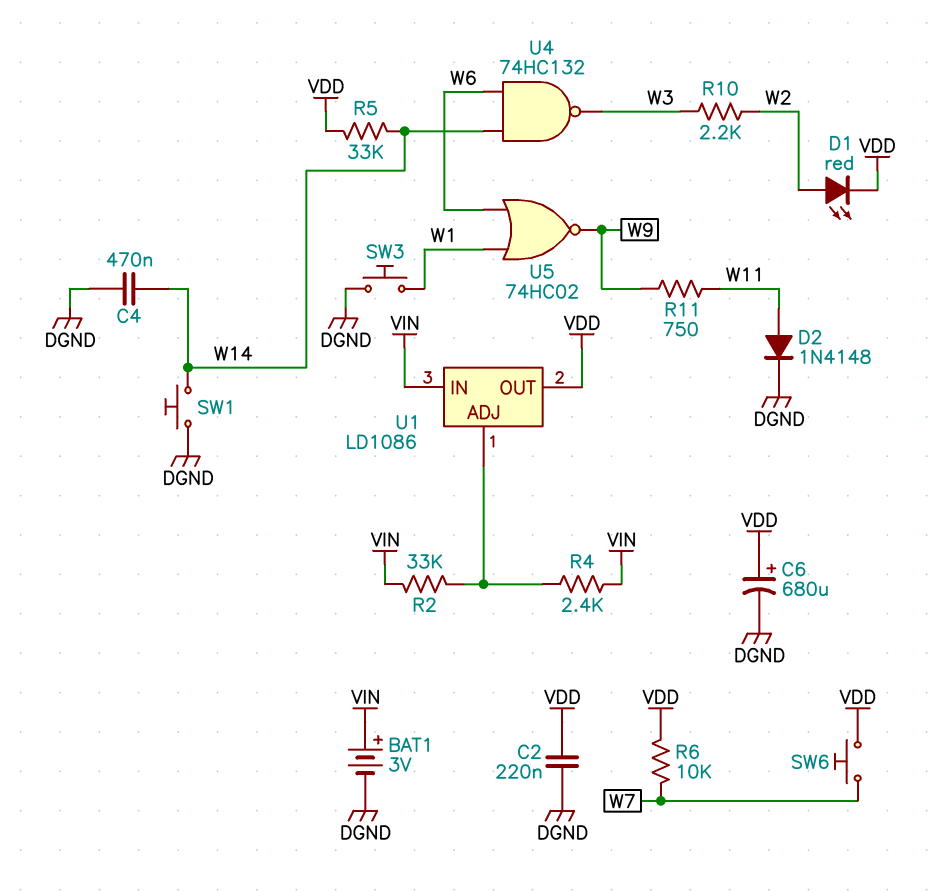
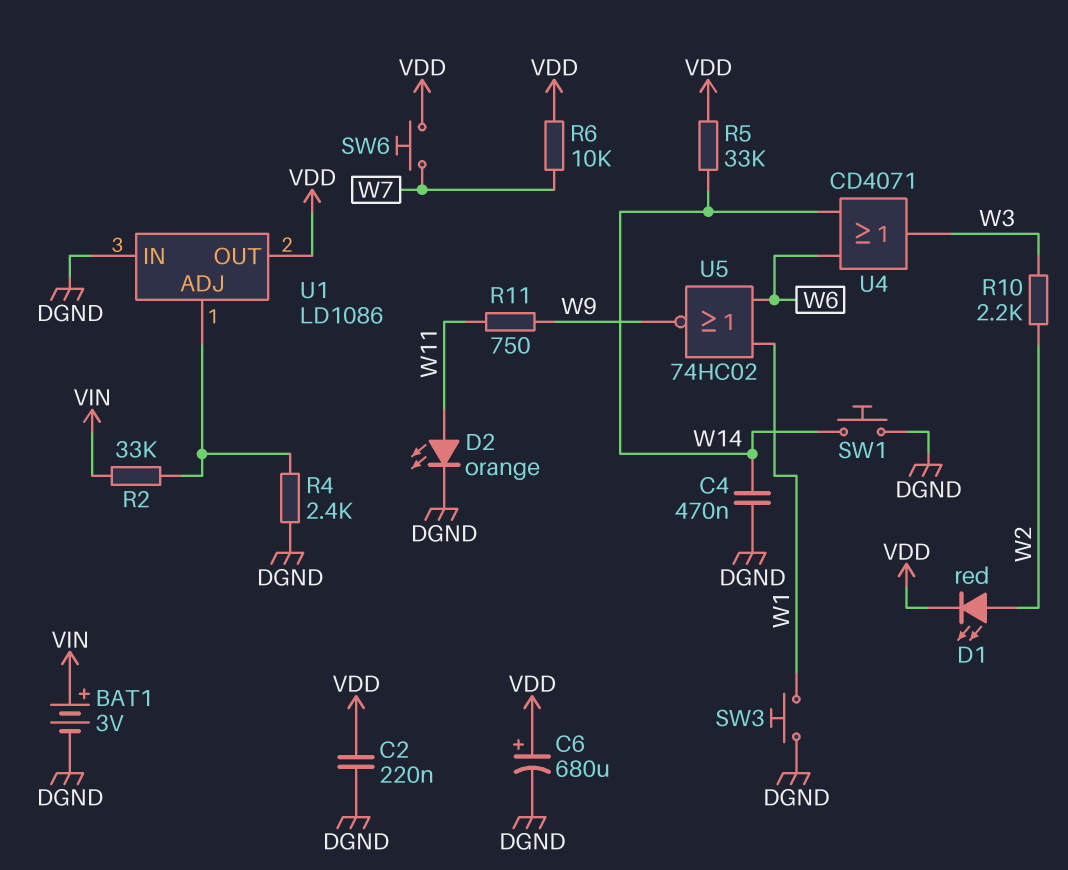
D2: diode 1N4148 (A W11, K DGND) -> LED orange (A W11, K DGND)
R4: 2.4k (U1/ADJ, VIN) -> 2.4k (DGND, U1/ADJ)
U1 pin IN: VIN -> DGND
U4: NAND 74HC132 (in W6, in W14, out W3) -> OR CD4071 (in W6, in W14, out W3)

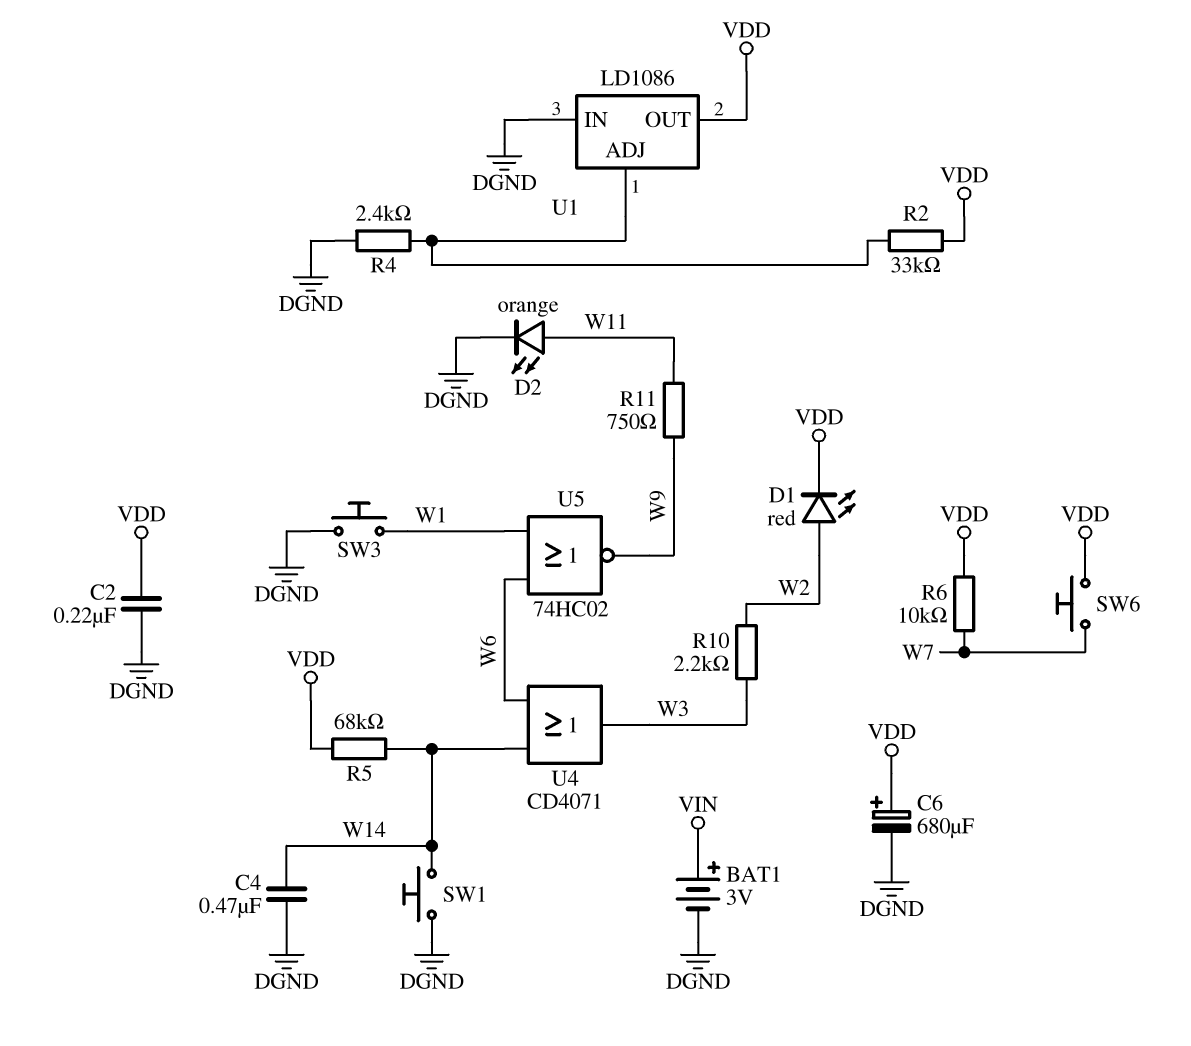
R2: 33k (U1/ADJ, VIN) -> 33k (U1/ADJ, VDD)
R5: 33k (VDD, W14) -> 68k (VDD, W14)

